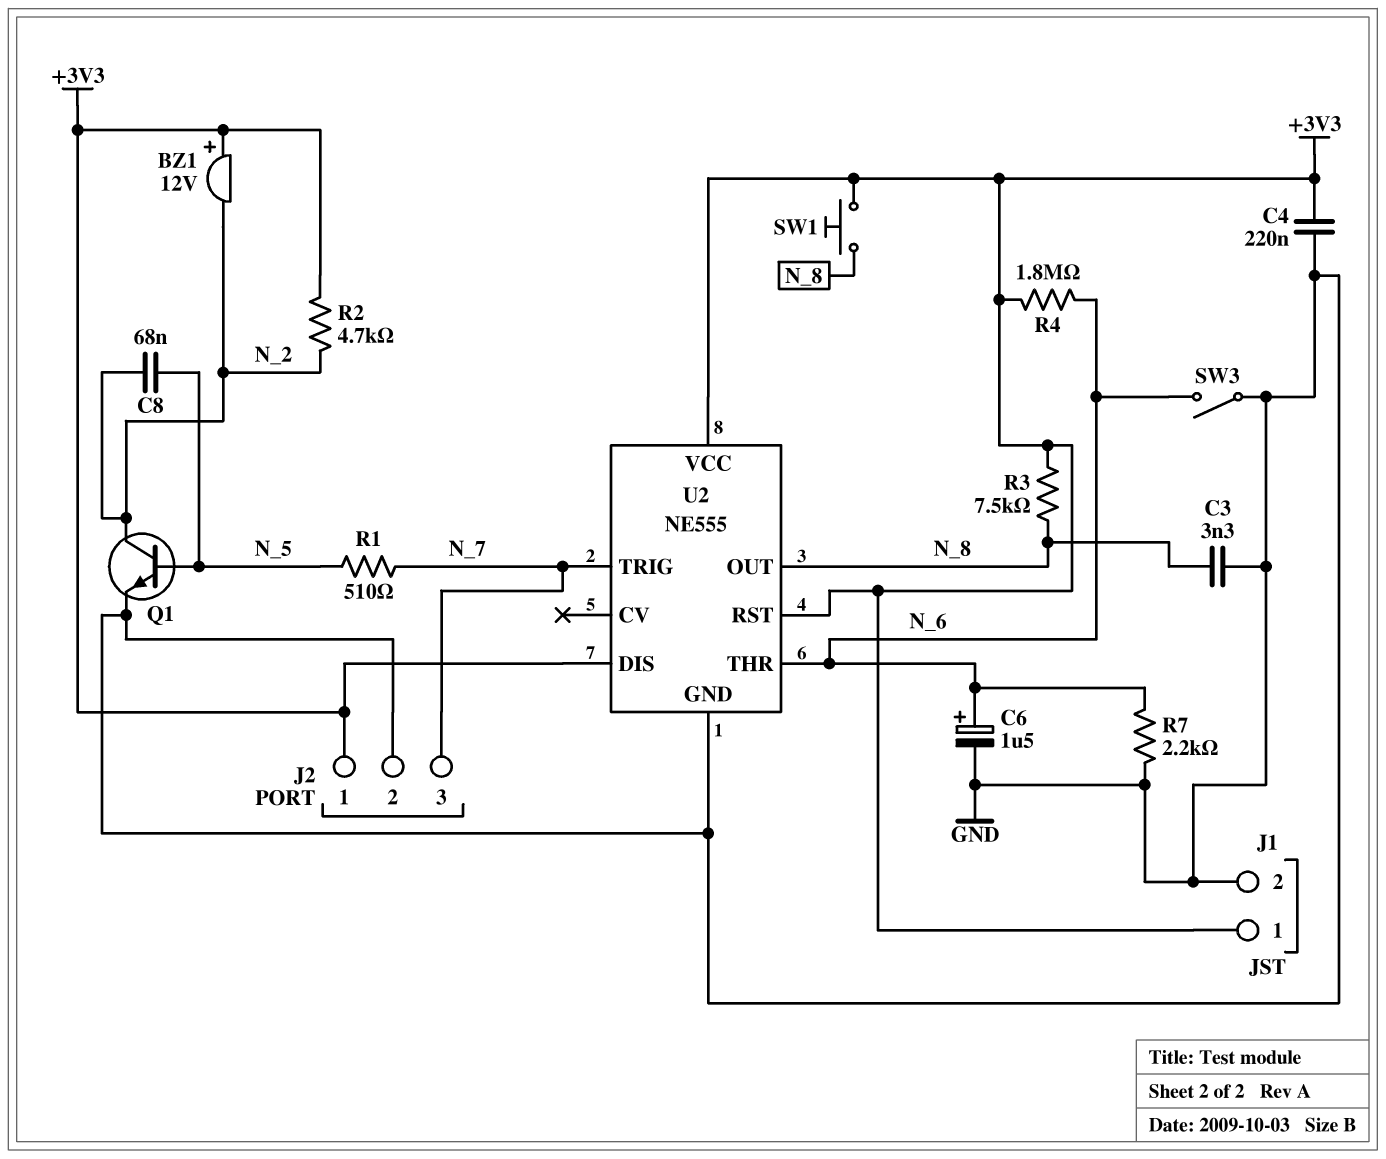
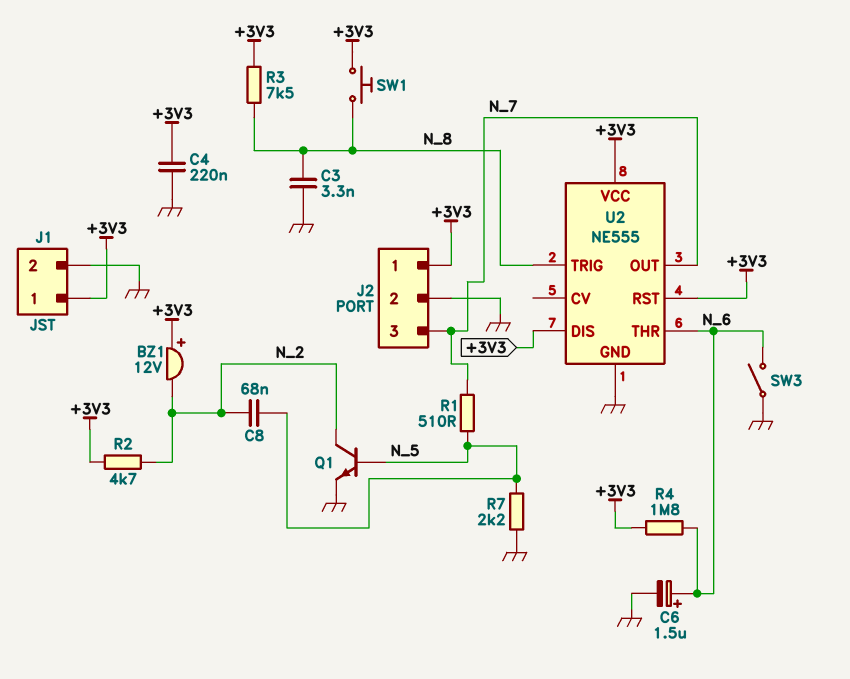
R7: 2.2k (GND, N_6) -> 2.2k (GND, N_5)
U2 pin OUT: N_8 -> N_7
U2 pin TRIG: N_7 -> N_8

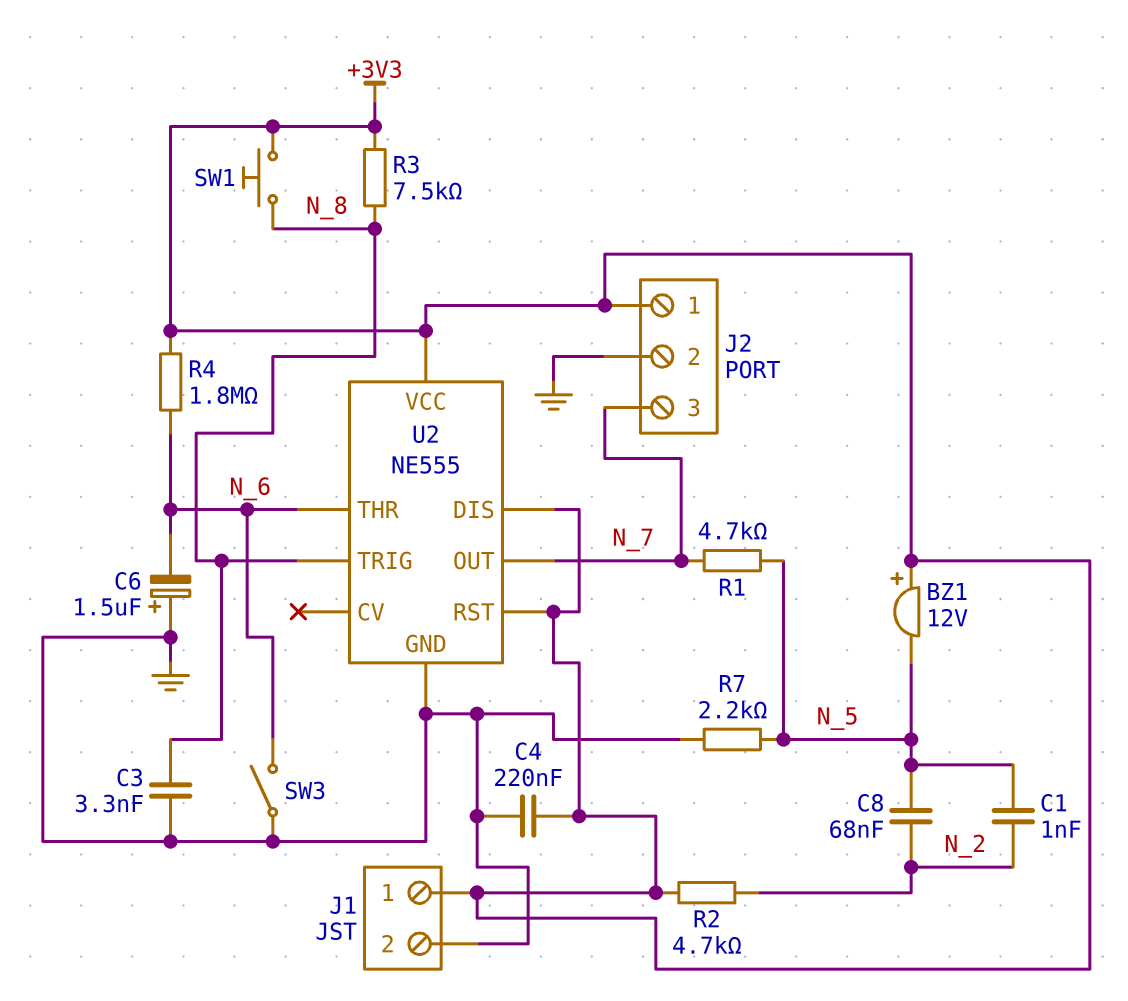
BZ1: buzzer 12V (plus +3V3, minus N_2) -> buzzer 12V (plus +3V3, minus N_5)
C1: none -> 1nF (N_2, N_5)
C6: 1.5uF (plus N_6, minus GND) -> 1.5uF (plus GND, minus N_6)
Q1: NPN (B N_5, C N_2, E GND) -> none
R1: 510 (N_5, N_7) -> 4.7k (N_5, N_7)

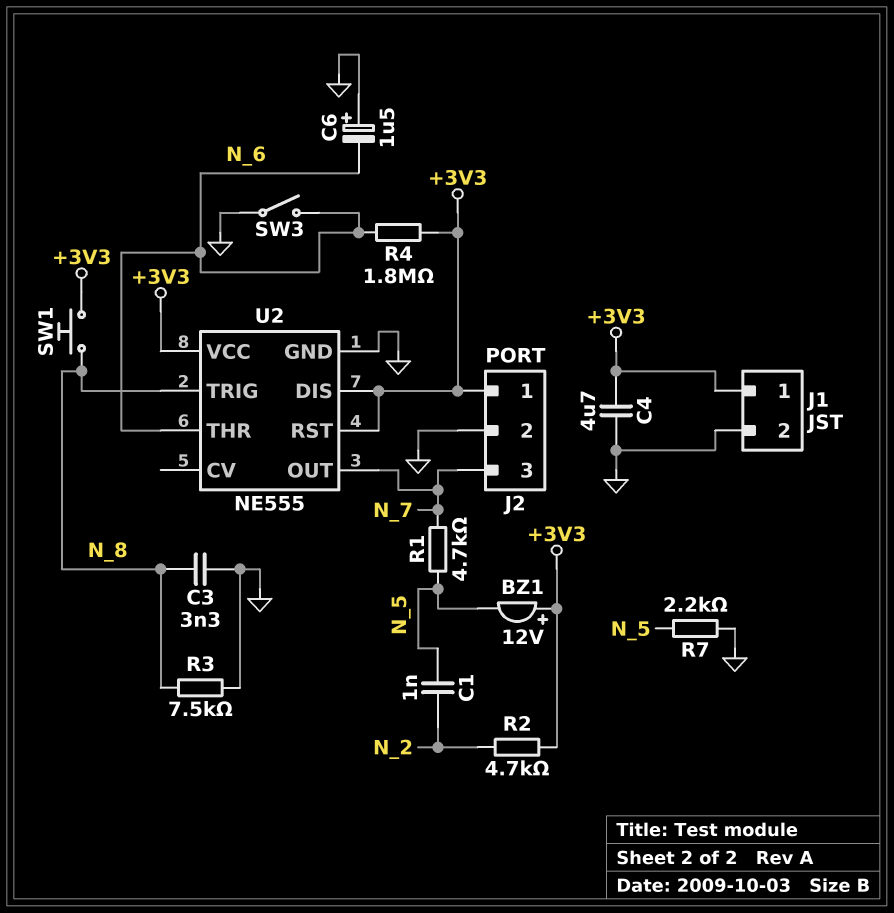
C4: 220nF (+3V3, GND) -> 4.7uF (+3V3, GND)
C8: 68nF (N_2, N_5) -> none
R3: 7.5k (+3V3, N_8) -> 7.5k (GND, N_8)

